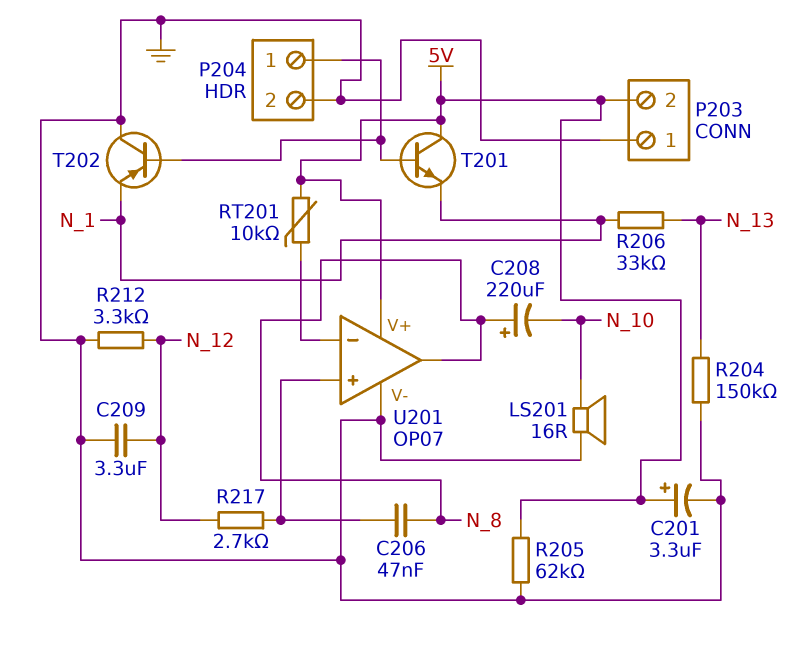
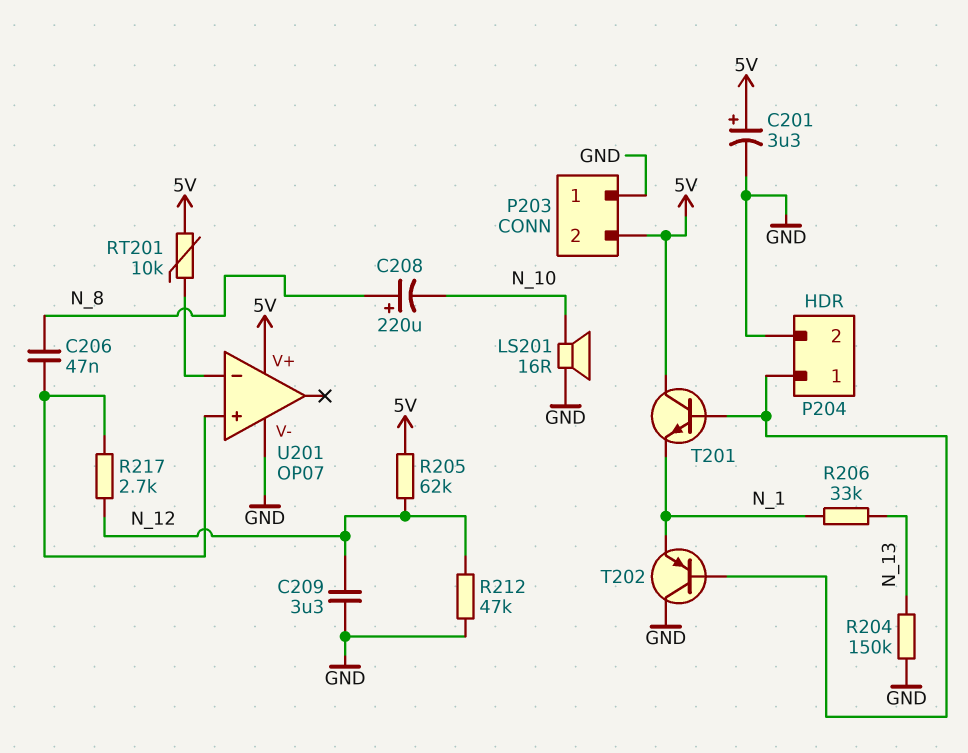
R205: 62k (5V, GND) -> 62k (5V, N_12)
R212: 3.3k (GND, N_12) -> 47k (GND, N_12)
U201 pin out: N_8 -> none

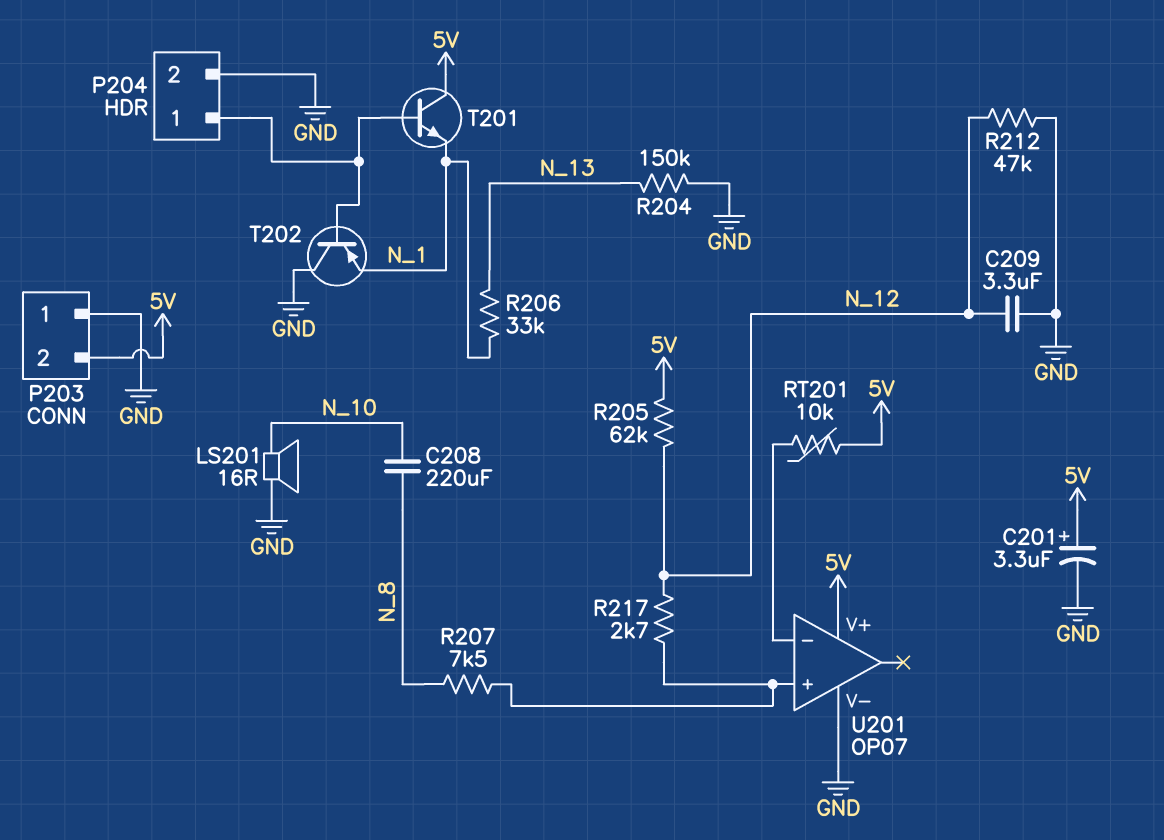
C206: 47nF (N_8, U201/in+) -> none
C208: 220uF (plus N_8, minus N_10) -> 220uF (N_8, N_10)
R207: none -> 7.5k (N_8, U201/in+)

